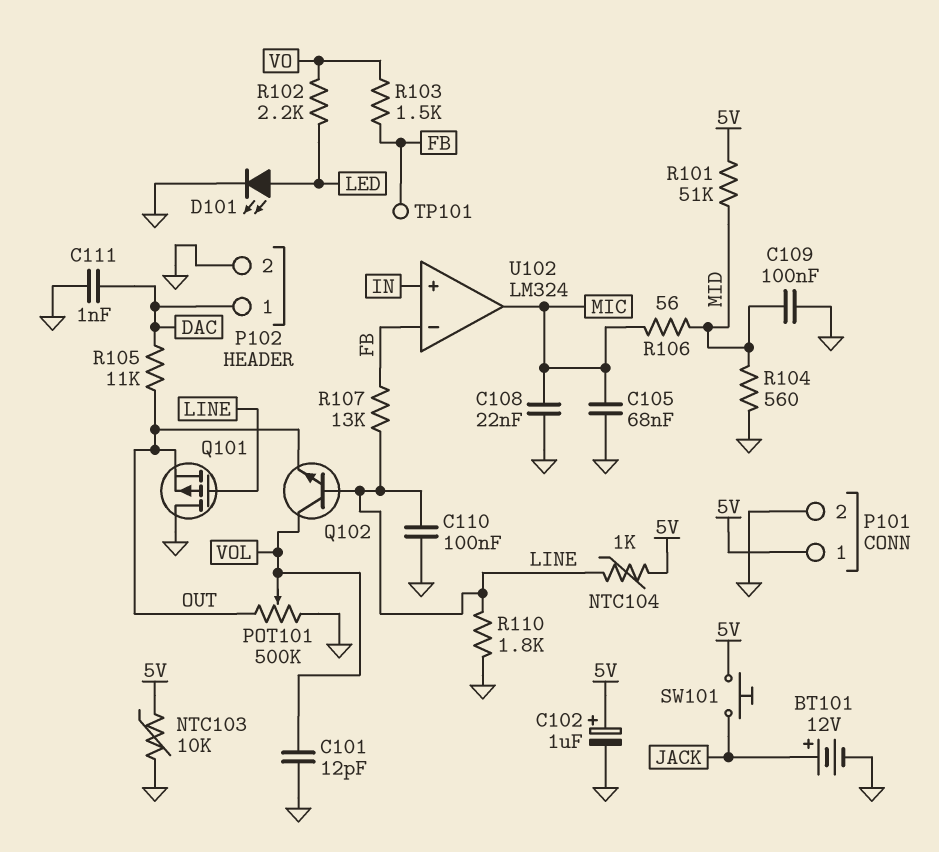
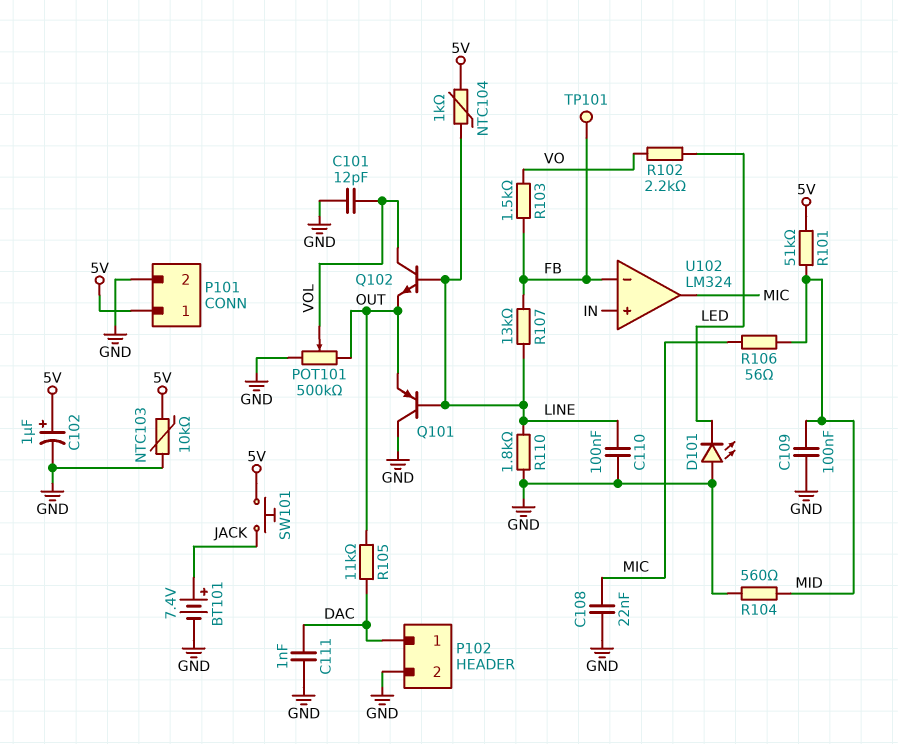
BT101: 12V (plus JACK, minus GND) -> 7.4V (plus JACK, minus GND)
C105: 68nF (GND, MIC) -> none
D101: LED (A LED, K GND) -> LED (A GND, K LED)
Q101: PMOS (G LINE, D GND, S OUT) -> PNP (B LINE, C GND, E OUT)

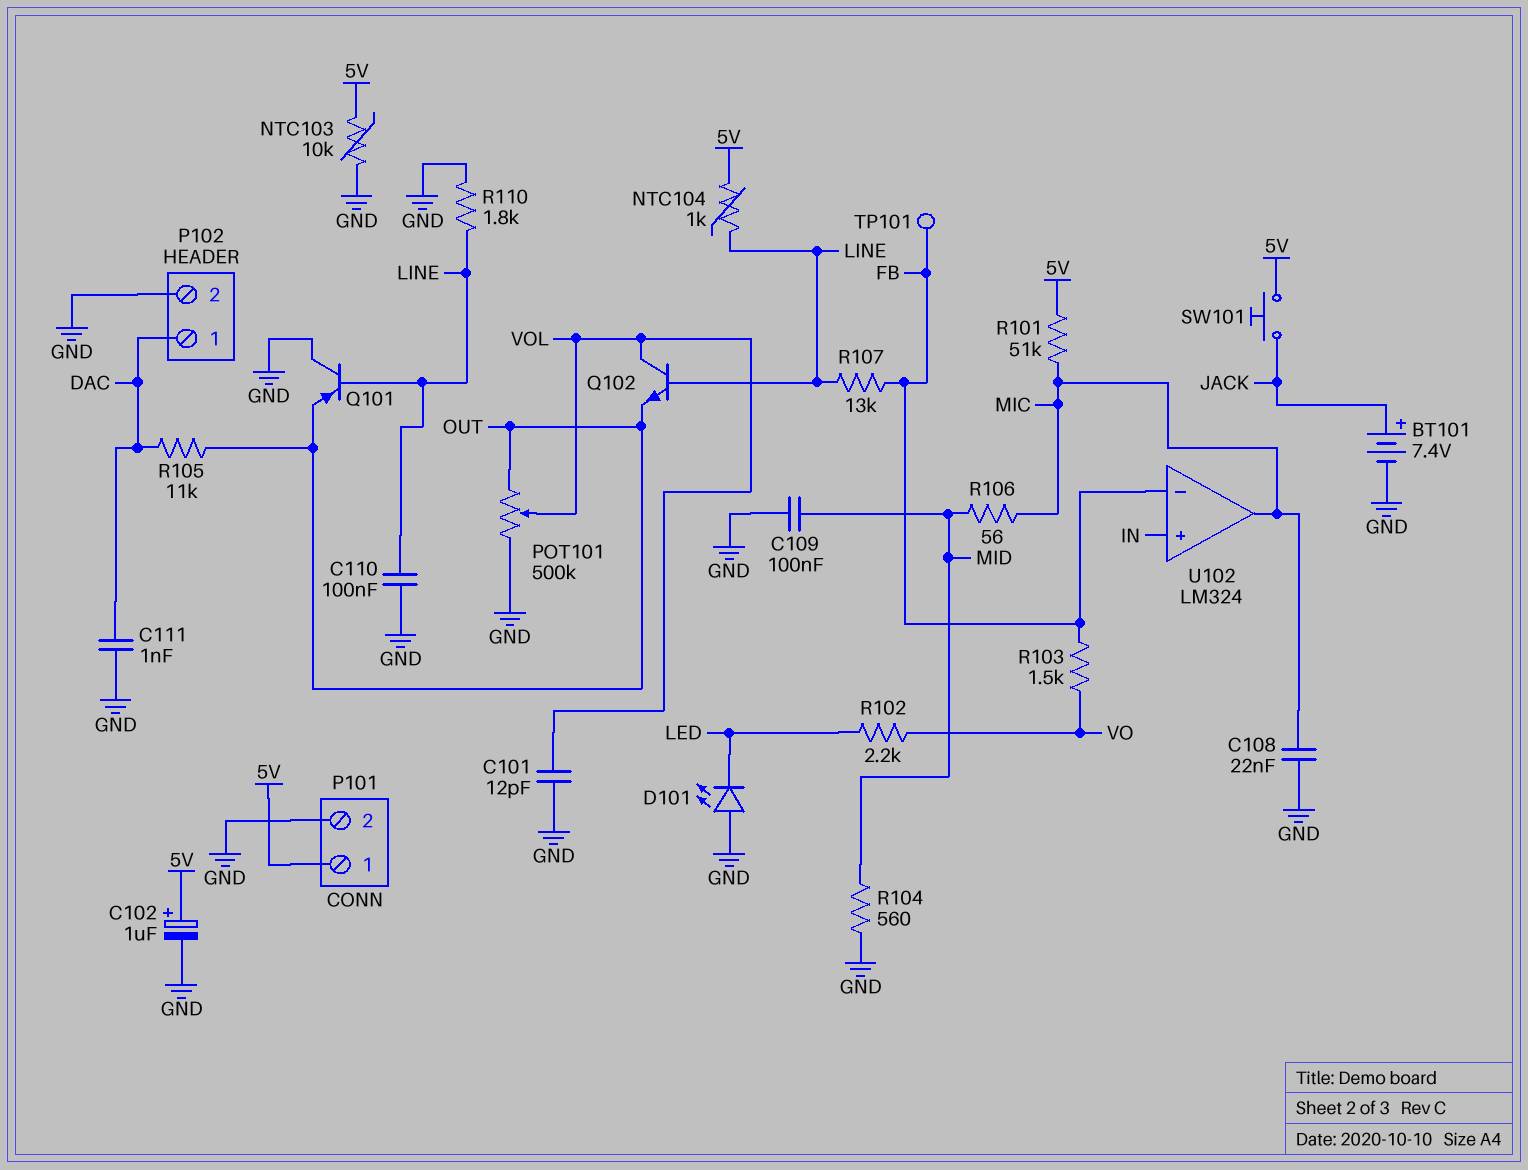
R101: 51k (5V, MID) -> 51k (5V, MIC)

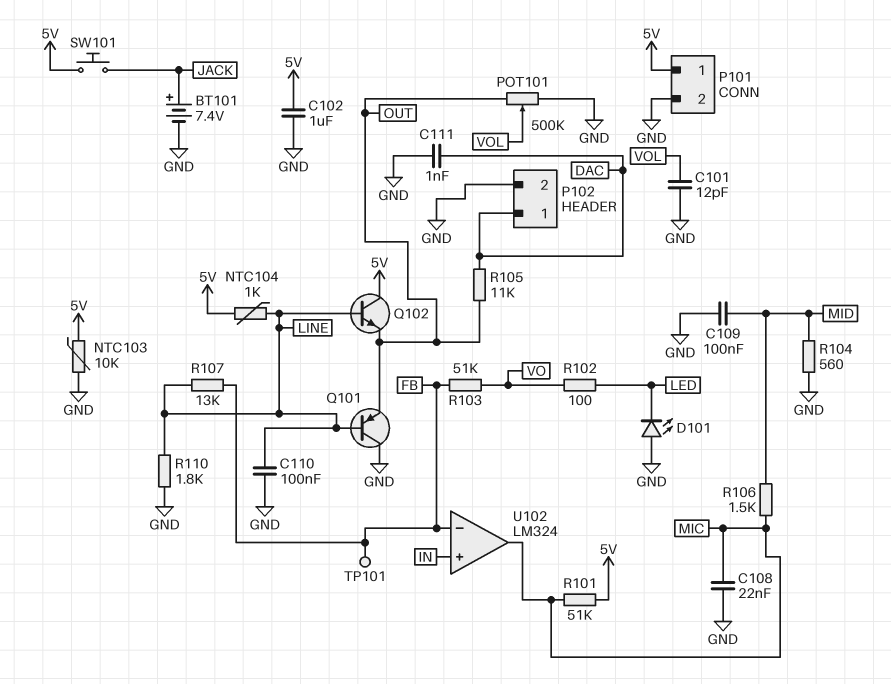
C102: 1uF (plus 5V, minus GND) -> 1uF (5V, GND)
Q102: NPN (B LINE, C VOL, E OUT) -> NPN (B LINE, C 5V, E OUT)
R102: 2.2k (LED, VO) -> 100 (LED, VO)
R103: 1.5k (FB, VO) -> 51k (FB, VO)
R106: 56 (MIC, MID) -> 1.5k (MIC, MID)

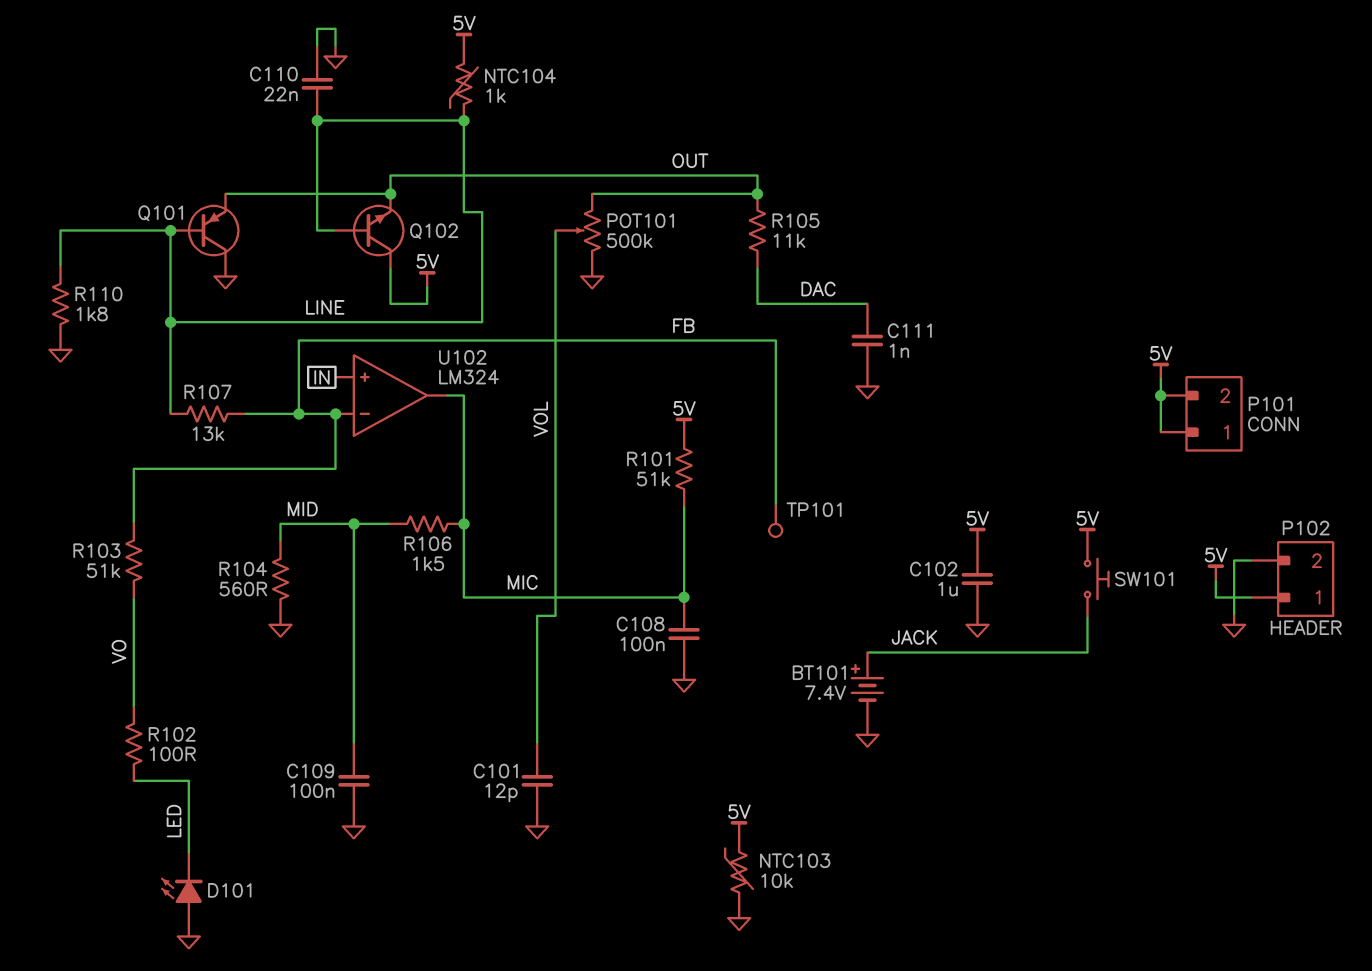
C108: 22nF (GND, MIC) -> 100nF (GND, MIC)
C110: 100nF (GND, LINE) -> 22nF (GND, LINE)
P101 pin 2: GND -> 5V
P102 pin 1: DAC -> 5V

